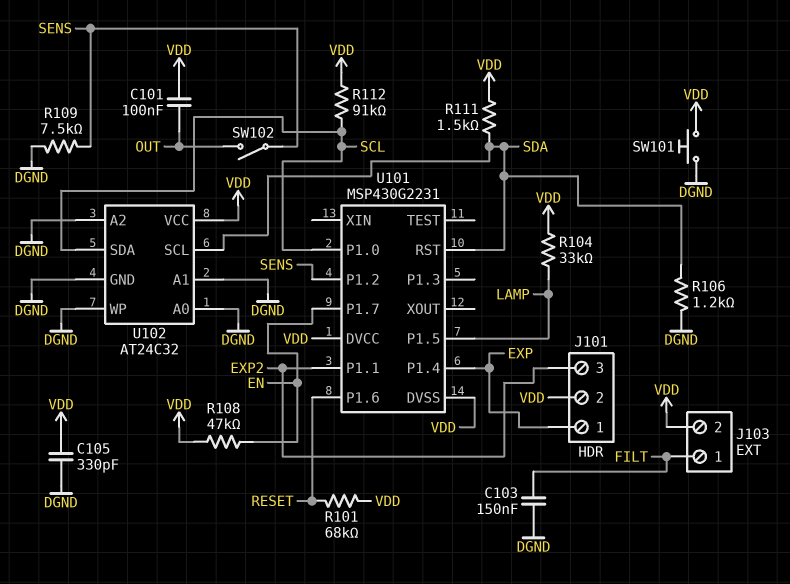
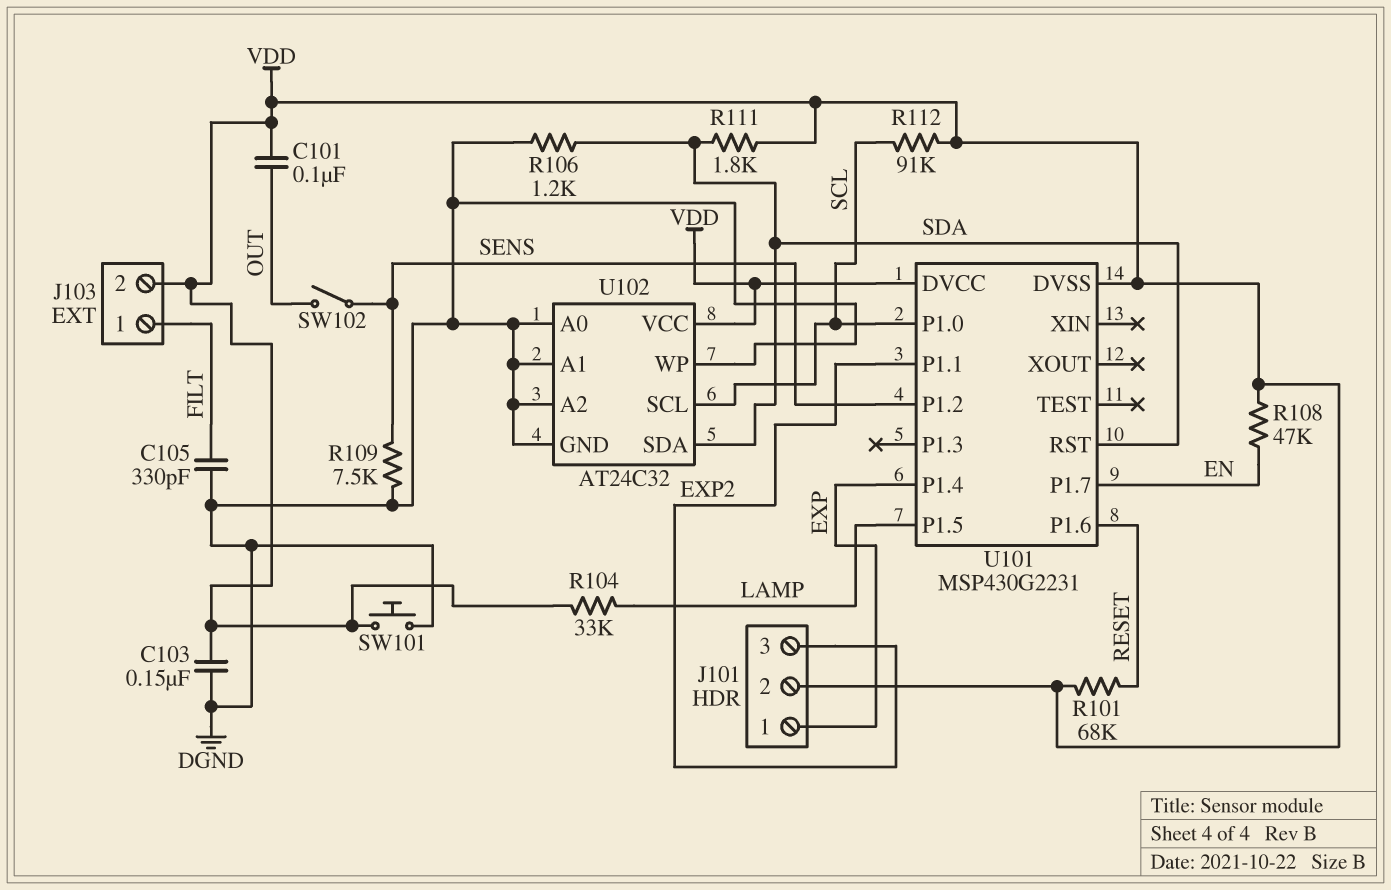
C103: 150nF (DGND, FILT) -> 150nF (DGND, VDD)
C105: 330pF (DGND, VDD) -> 330pF (DGND, FILT)
R111: 1.5k (SDA, VDD) -> 1.8k (SDA, VDD)
U102 pin SCL: SDA -> SCL
U102 pin SDA: SCL -> SDA

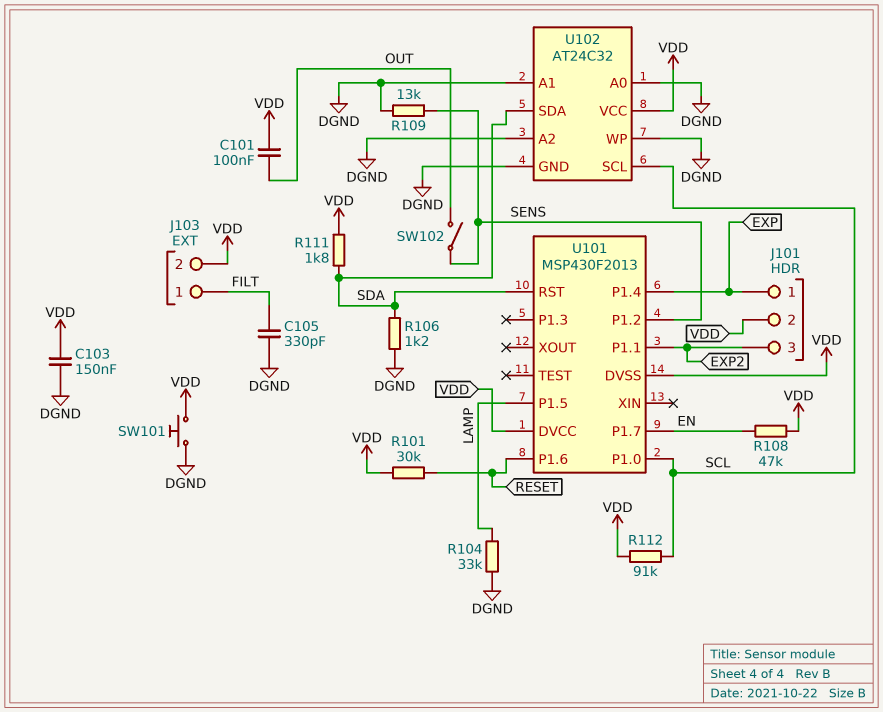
R101: 68k (RESET, VDD) -> 30k (RESET, VDD)
R104: 33k (LAMP, VDD) -> 33k (DGND, LAMP)
R109: 7.5k (DGND, SENS) -> 13k (DGND, SENS)
U101: MSP430G2231 -> MSP430F2013

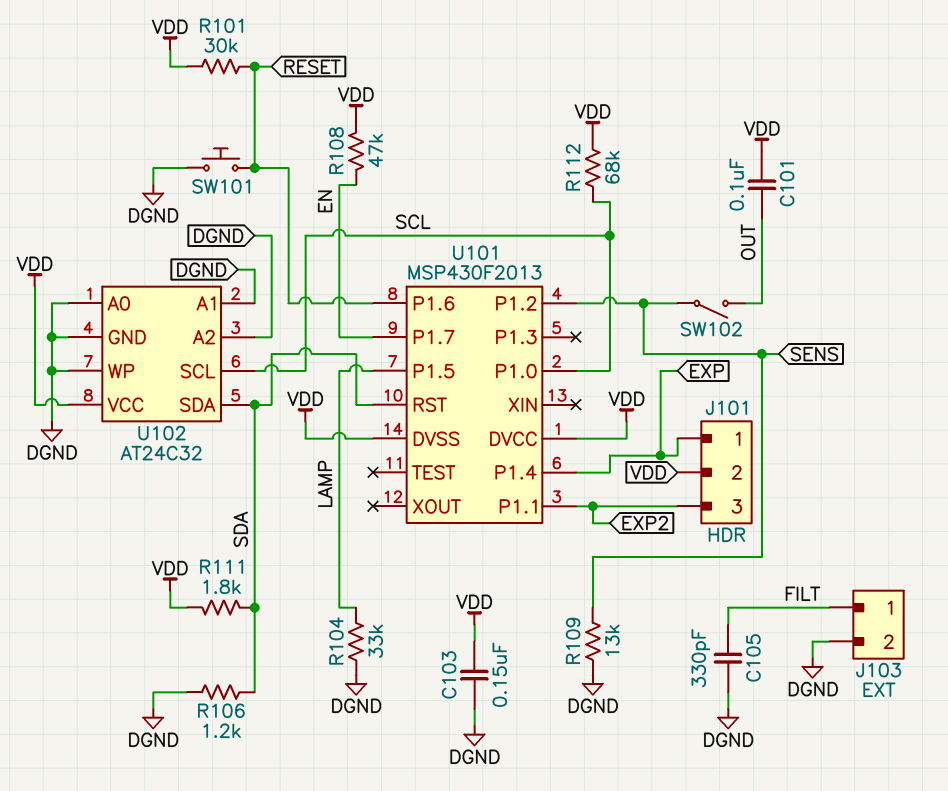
J103 pin 2: VDD -> DGND
R112: 91k (SCL, VDD) -> 68k (SCL, VDD)
SW101: button (DGND, VDD) -> button (DGND, RESET)

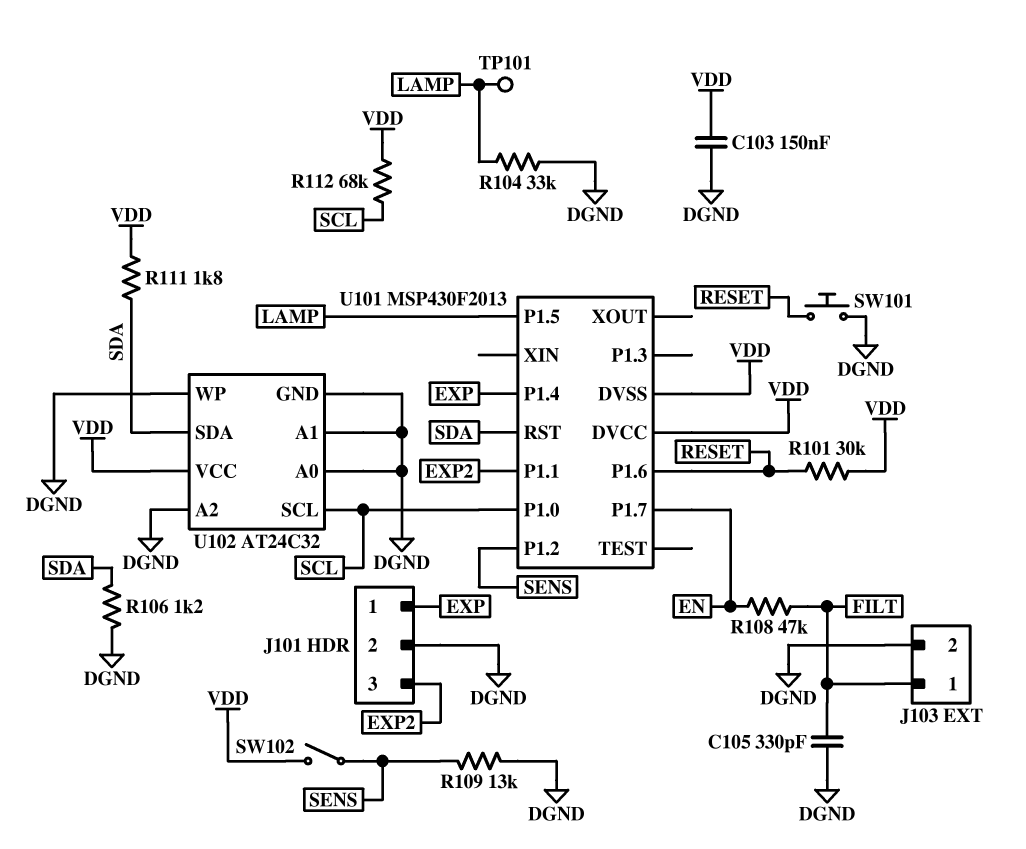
C101: 100nF (OUT, VDD) -> none
J101 pin 2: VDD -> DGND
R108: 47k (EN, VDD) -> 47k (EN, FILT)
SW102: switch (OUT, SENS) -> switch (SENS, VDD)
TP101: none -> test point (LAMP)

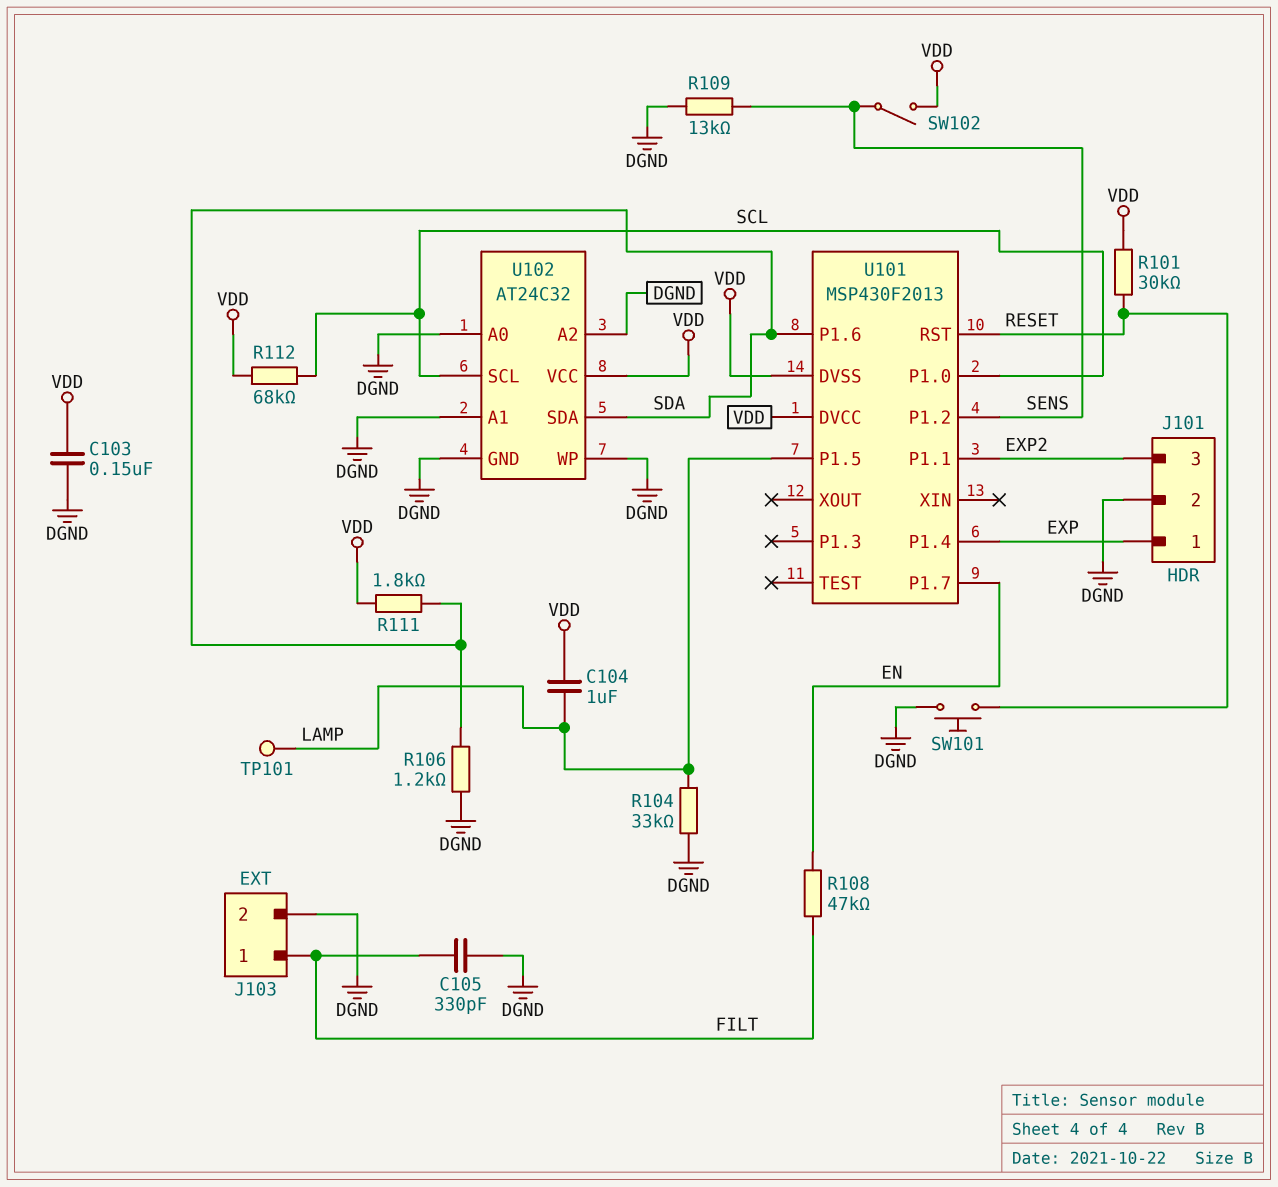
C104: none -> 1uF (LAMP, VDD)
U101 pin P1.6: RESET -> SDA
U101 pin RST: SDA -> RESET

